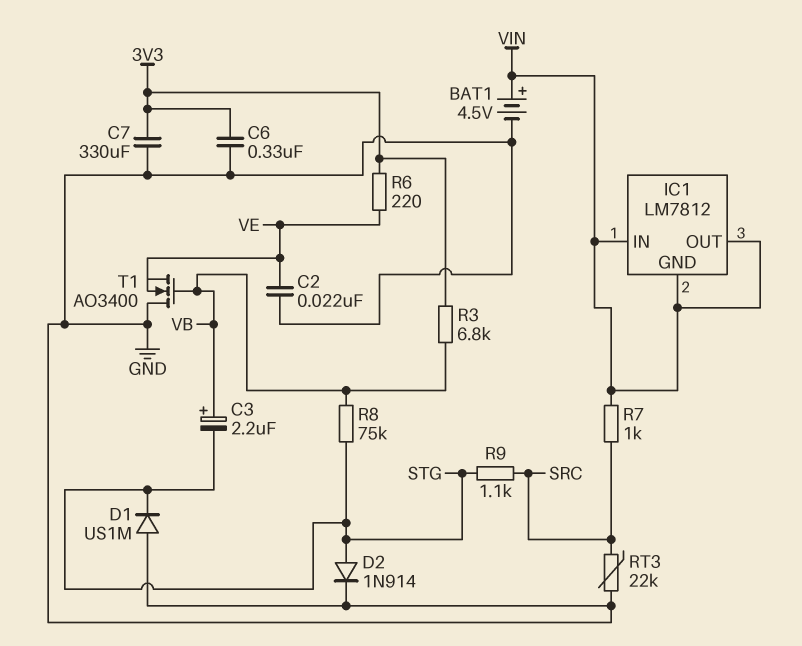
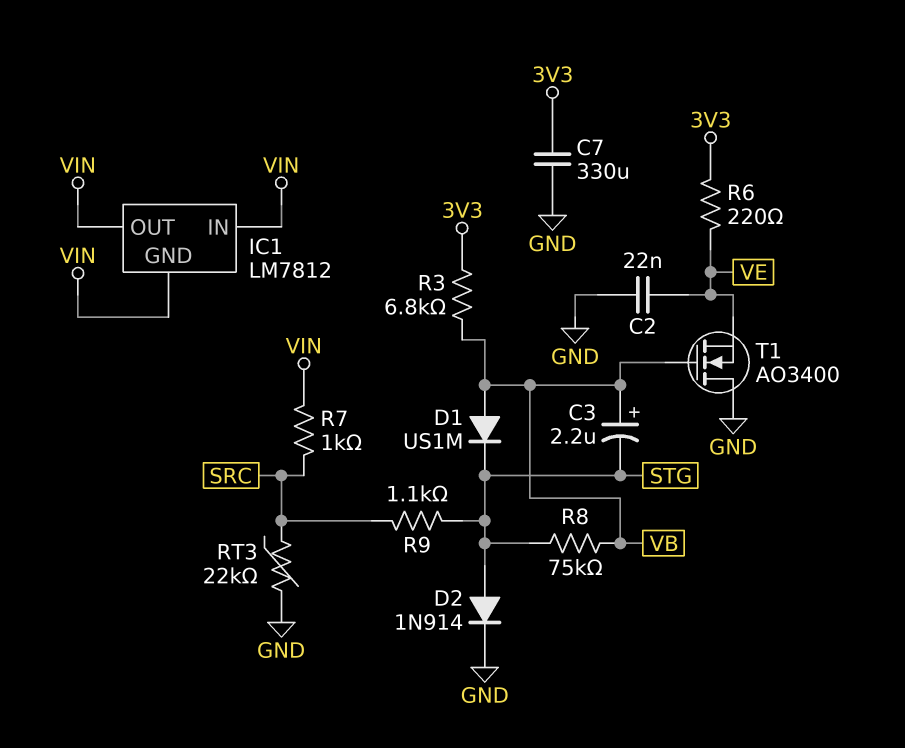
BAT1: 4.5V (plus VIN, minus GND) -> none
C6: 330nF (3V3, GND) -> none
D1: diode US1M (A GND, K STG) -> diode US1M (A VB, K STG)

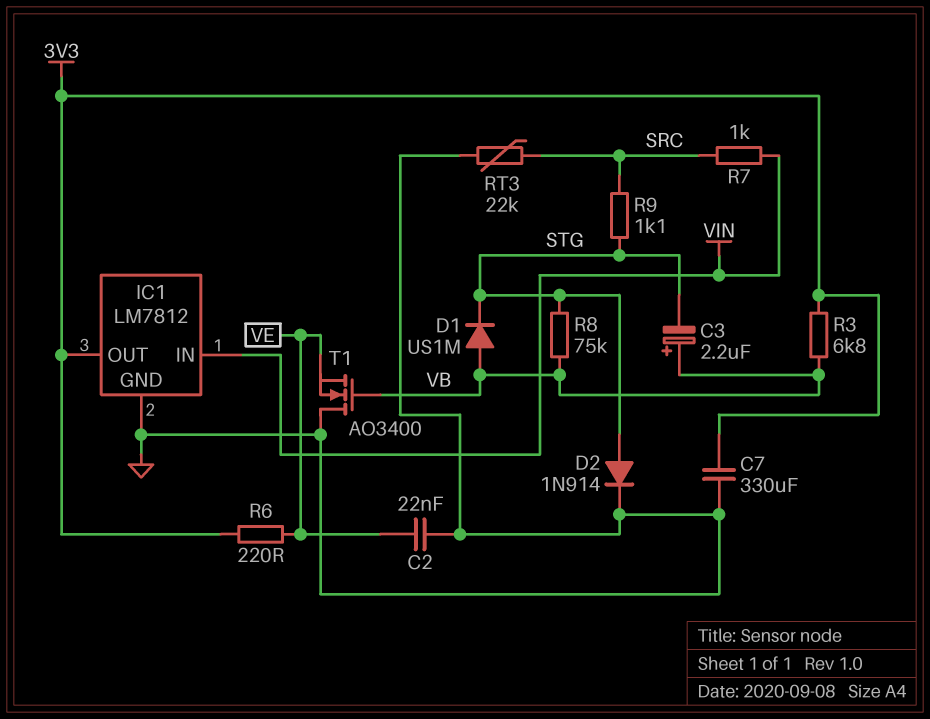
IC1 pin GND: VIN -> GND
IC1 pin OUT: VIN -> 3V3

